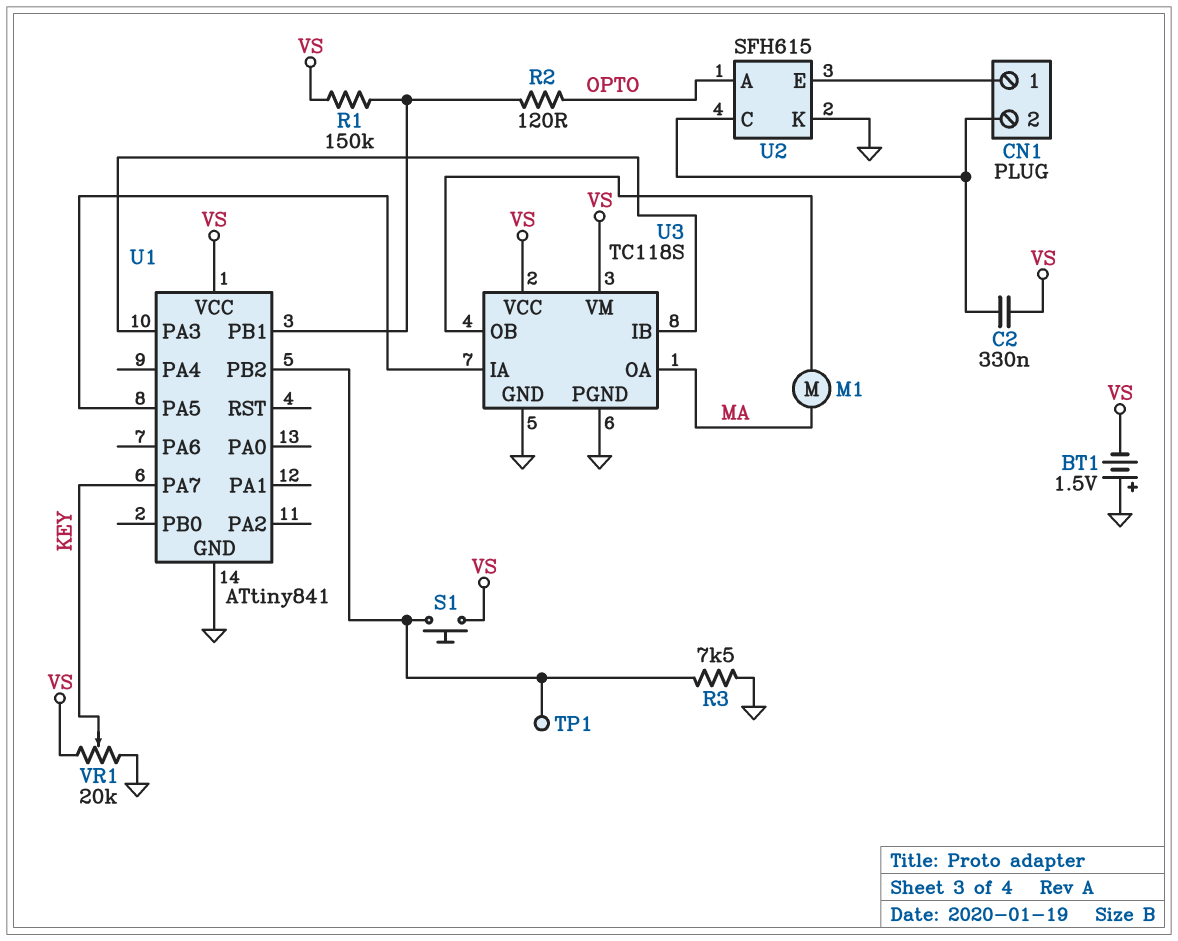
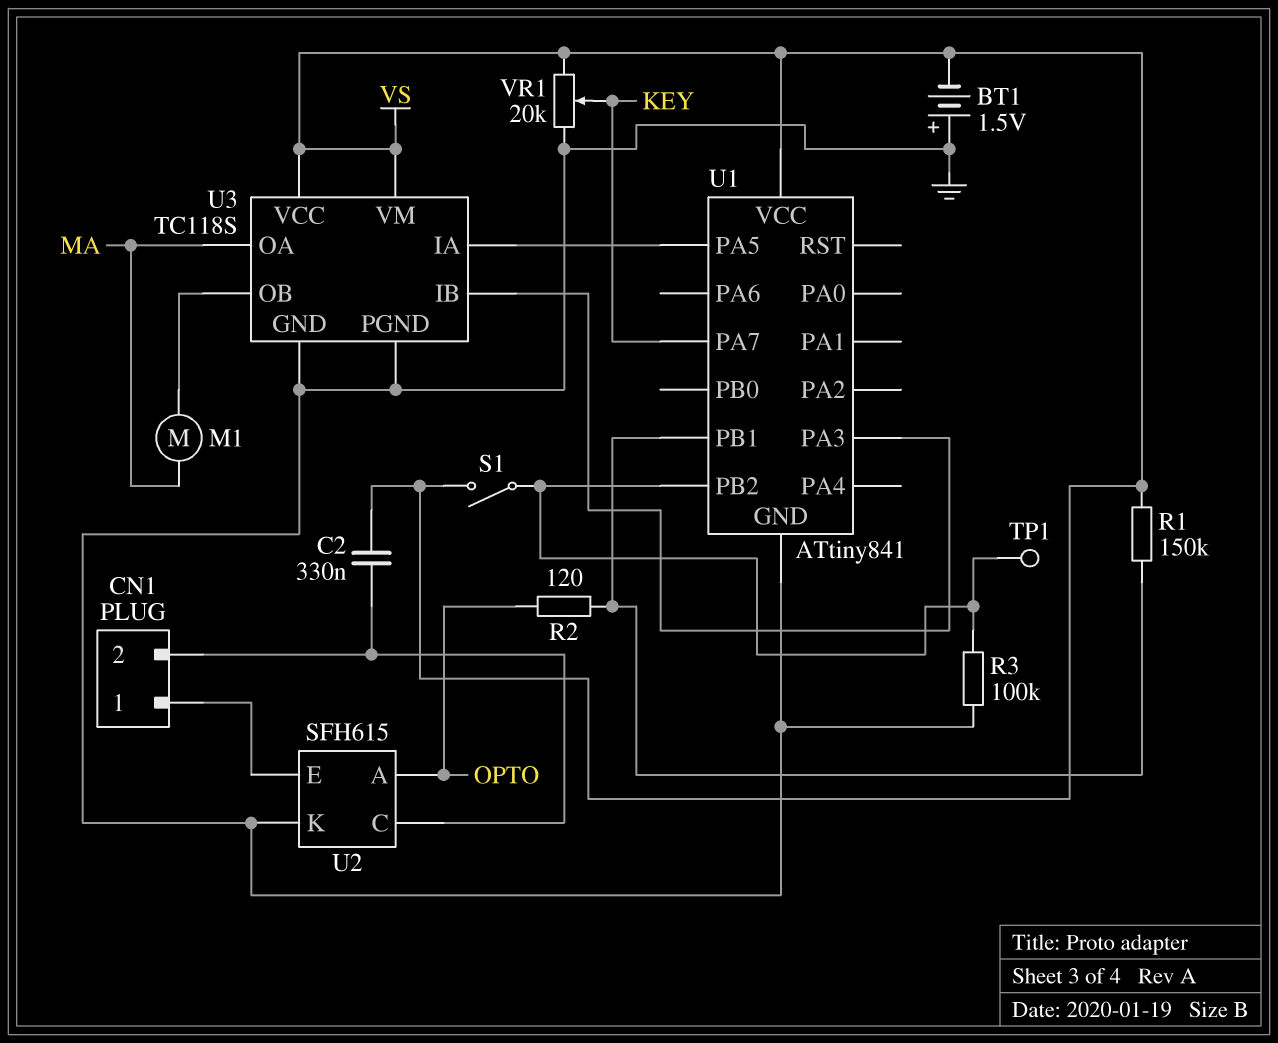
R3: 7.5k (GND, U1/PB2) -> 100k (GND, U1/PB2)
S1: button (U1/PB2, VS) -> switch (U1/PB2, VS)

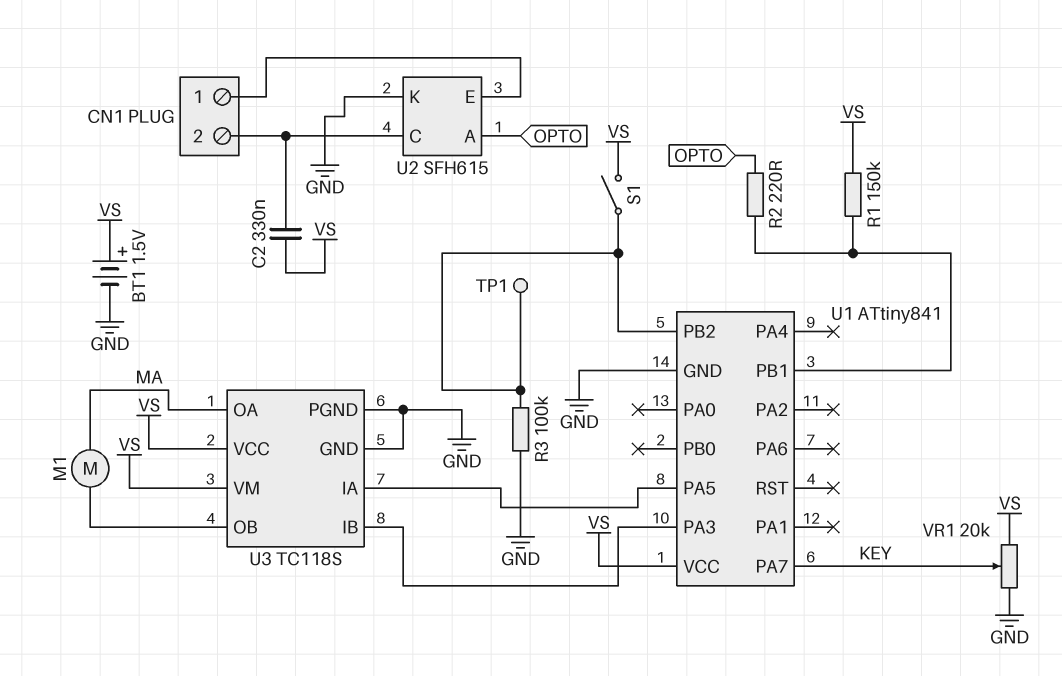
BT1: 1.5V (plus GND, minus VS) -> 1.5V (plus VS, minus GND)
R2: 120 (OPTO, U1/PB1) -> 220 (OPTO, U1/PB1)

